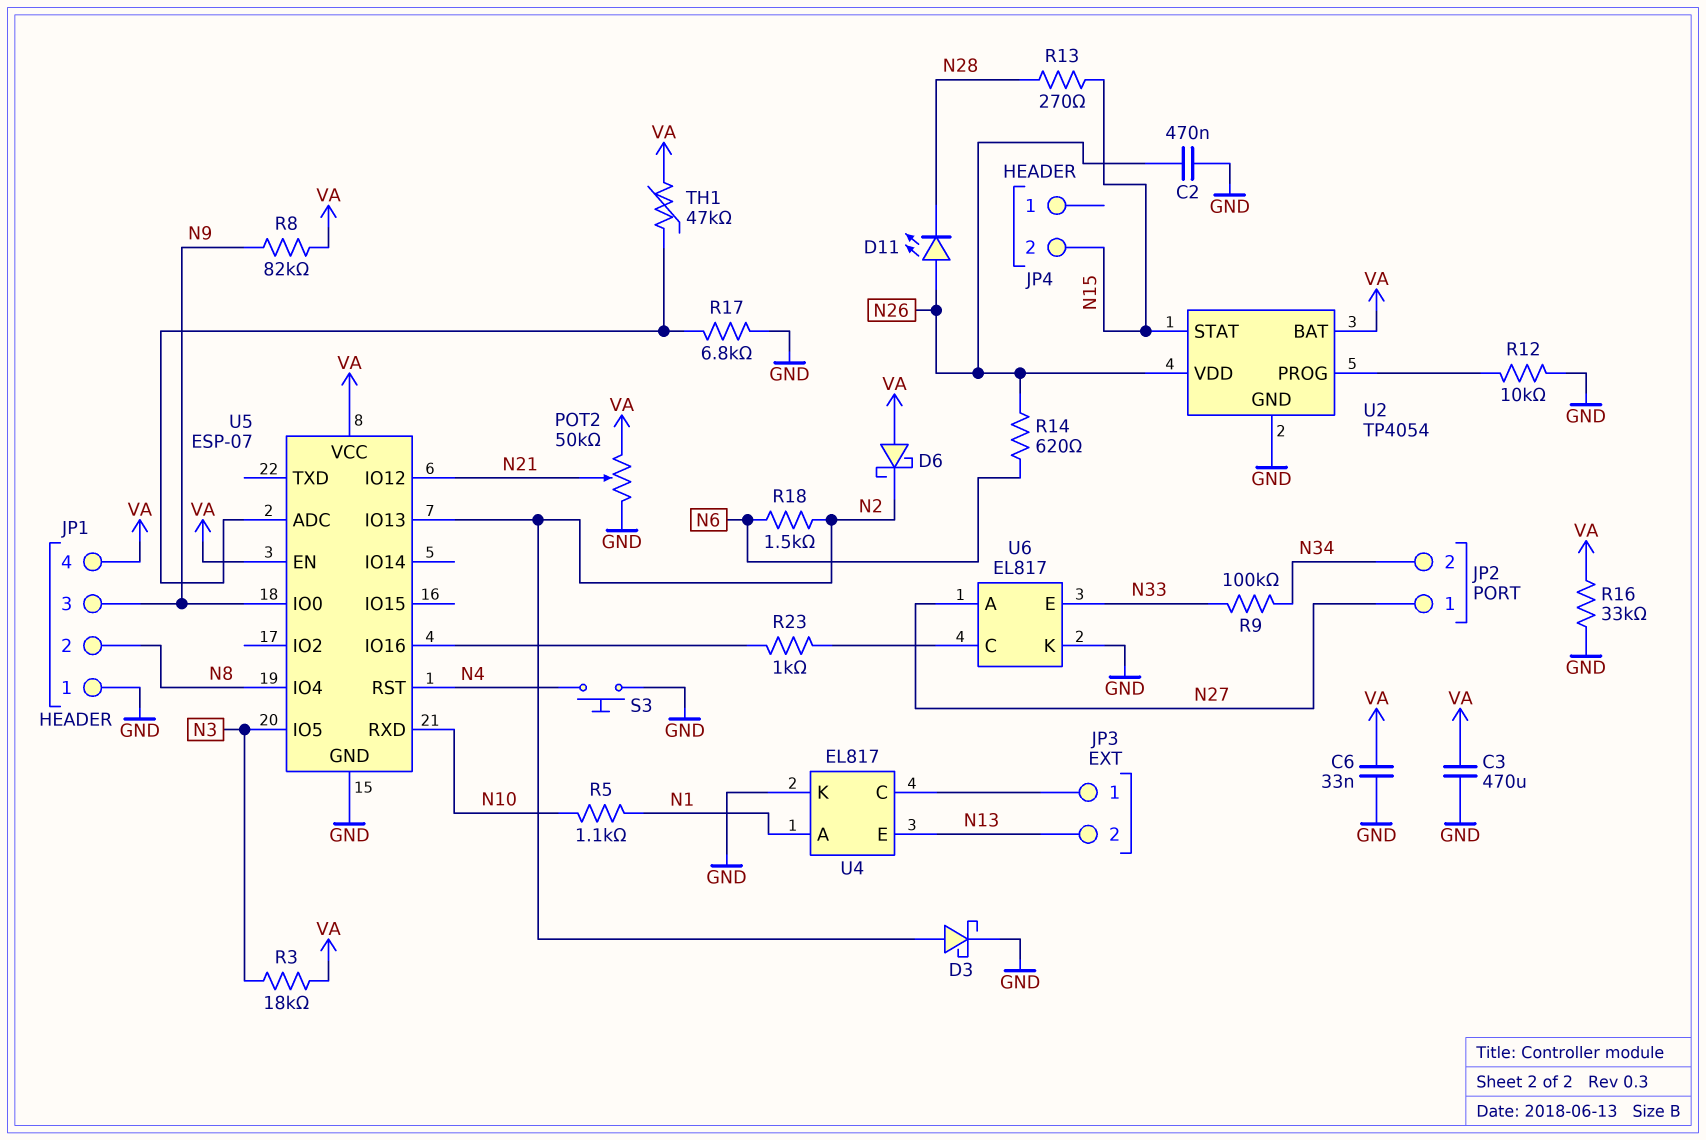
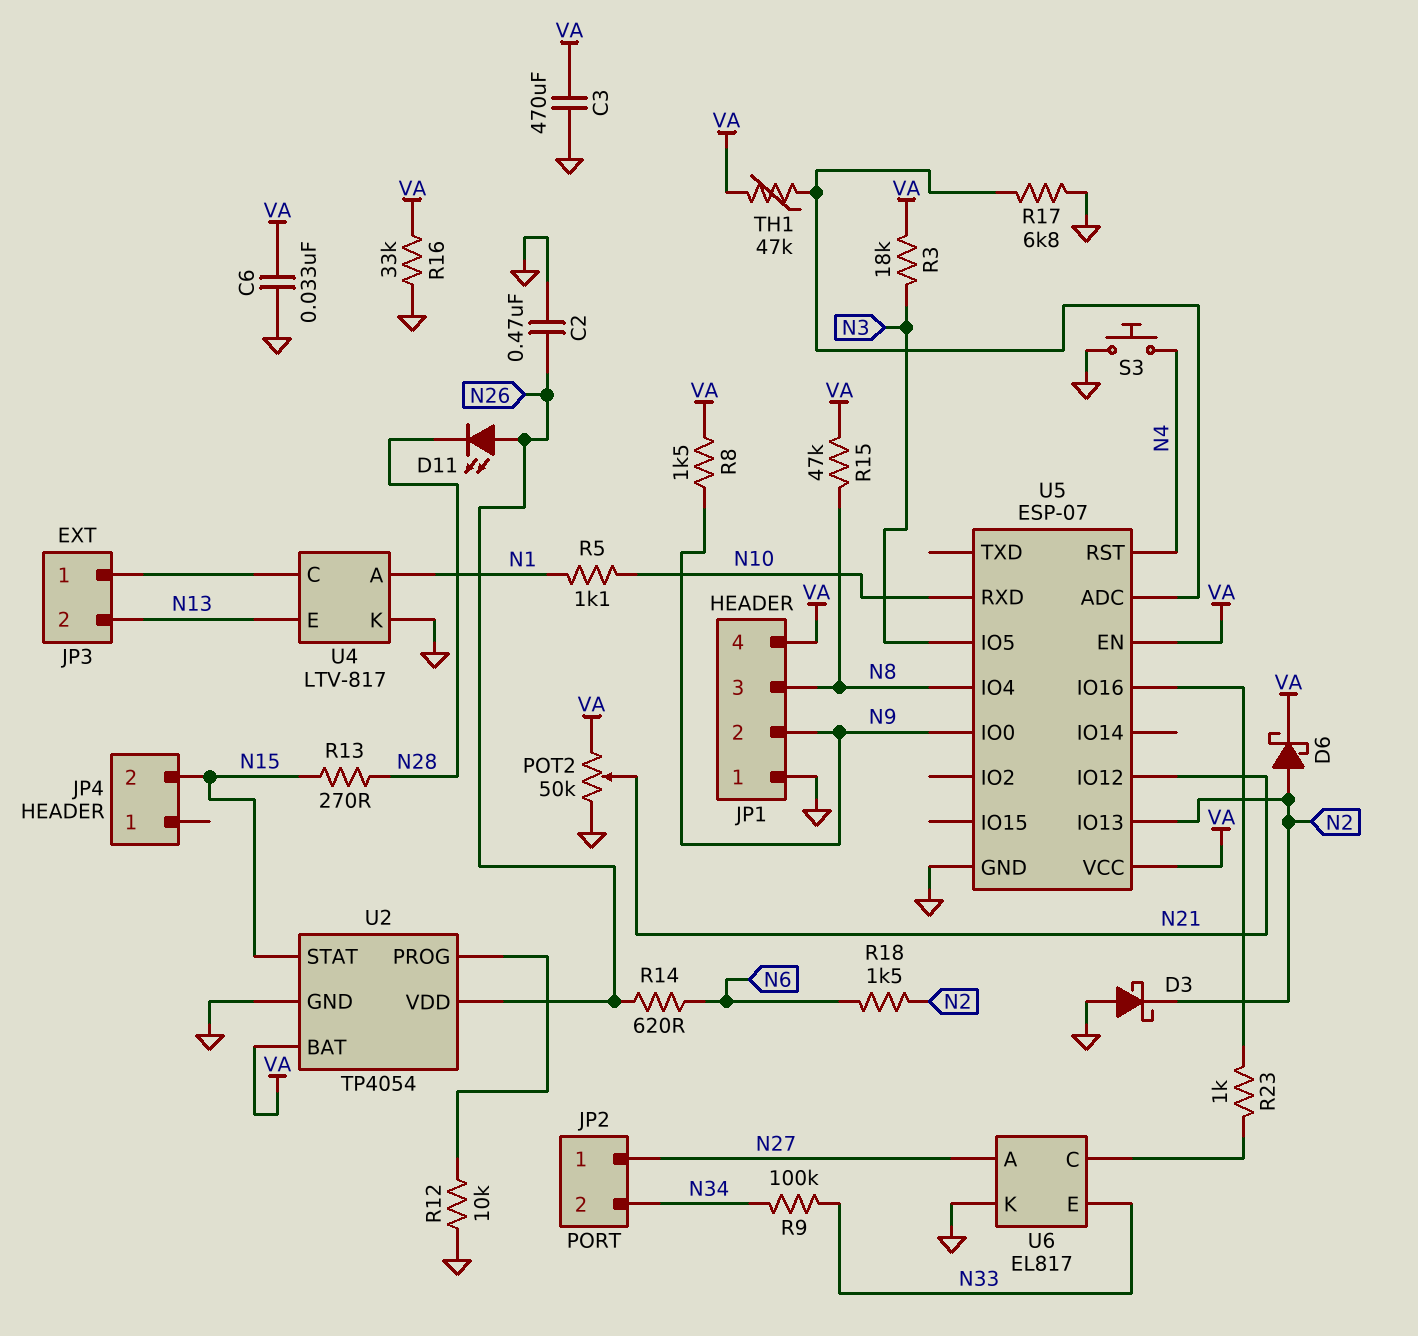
D3: schottky (A N2, K GND) -> schottky (A GND, K N2)
D6: schottky (A VA, K N2) -> schottky (A N2, K VA)
JP1 pin 2: N8 -> N9
JP1 pin 3: N9 -> N8
R8: 82k (N9, VA) -> 1.5k (N9, VA)
R15: none -> 47k (N8, VA)
U4: EL817 -> LTV-817

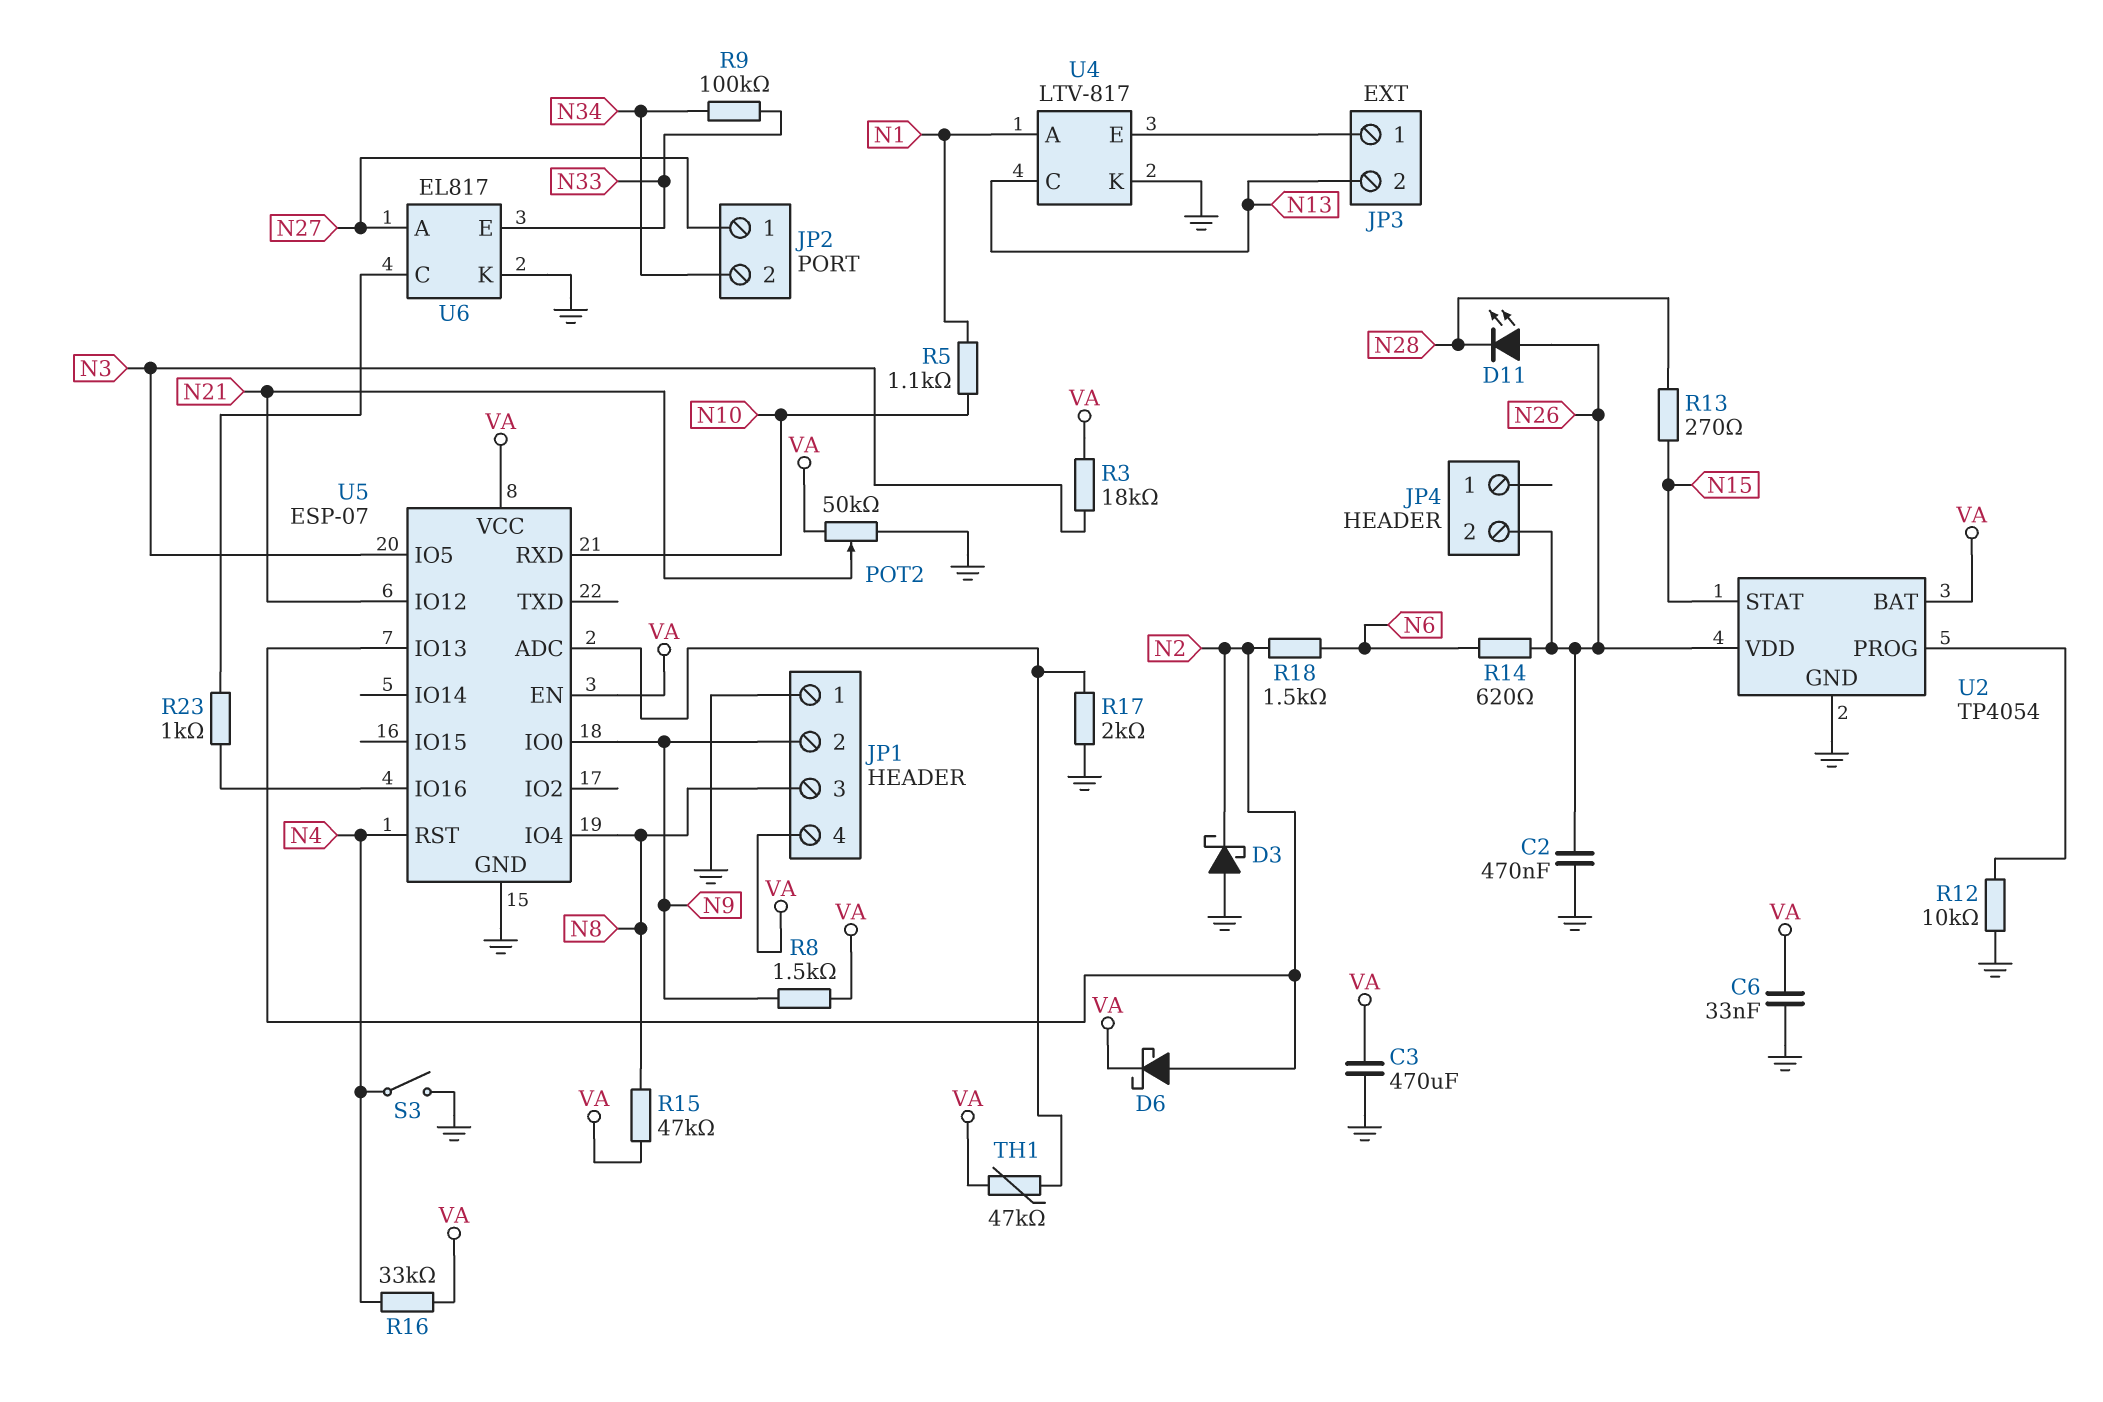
JP4 pin 2: N15 -> N26
R16: 33k (GND, VA) -> 33k (N4, VA)
R17: 6.8k (GND, U5/ADC) -> 2k (GND, U5/ADC)
S3: button (GND, N4) -> switch (GND, N4)
U4 pin C: JP3/1 -> N13
U4 pin E: N13 -> JP3/1

